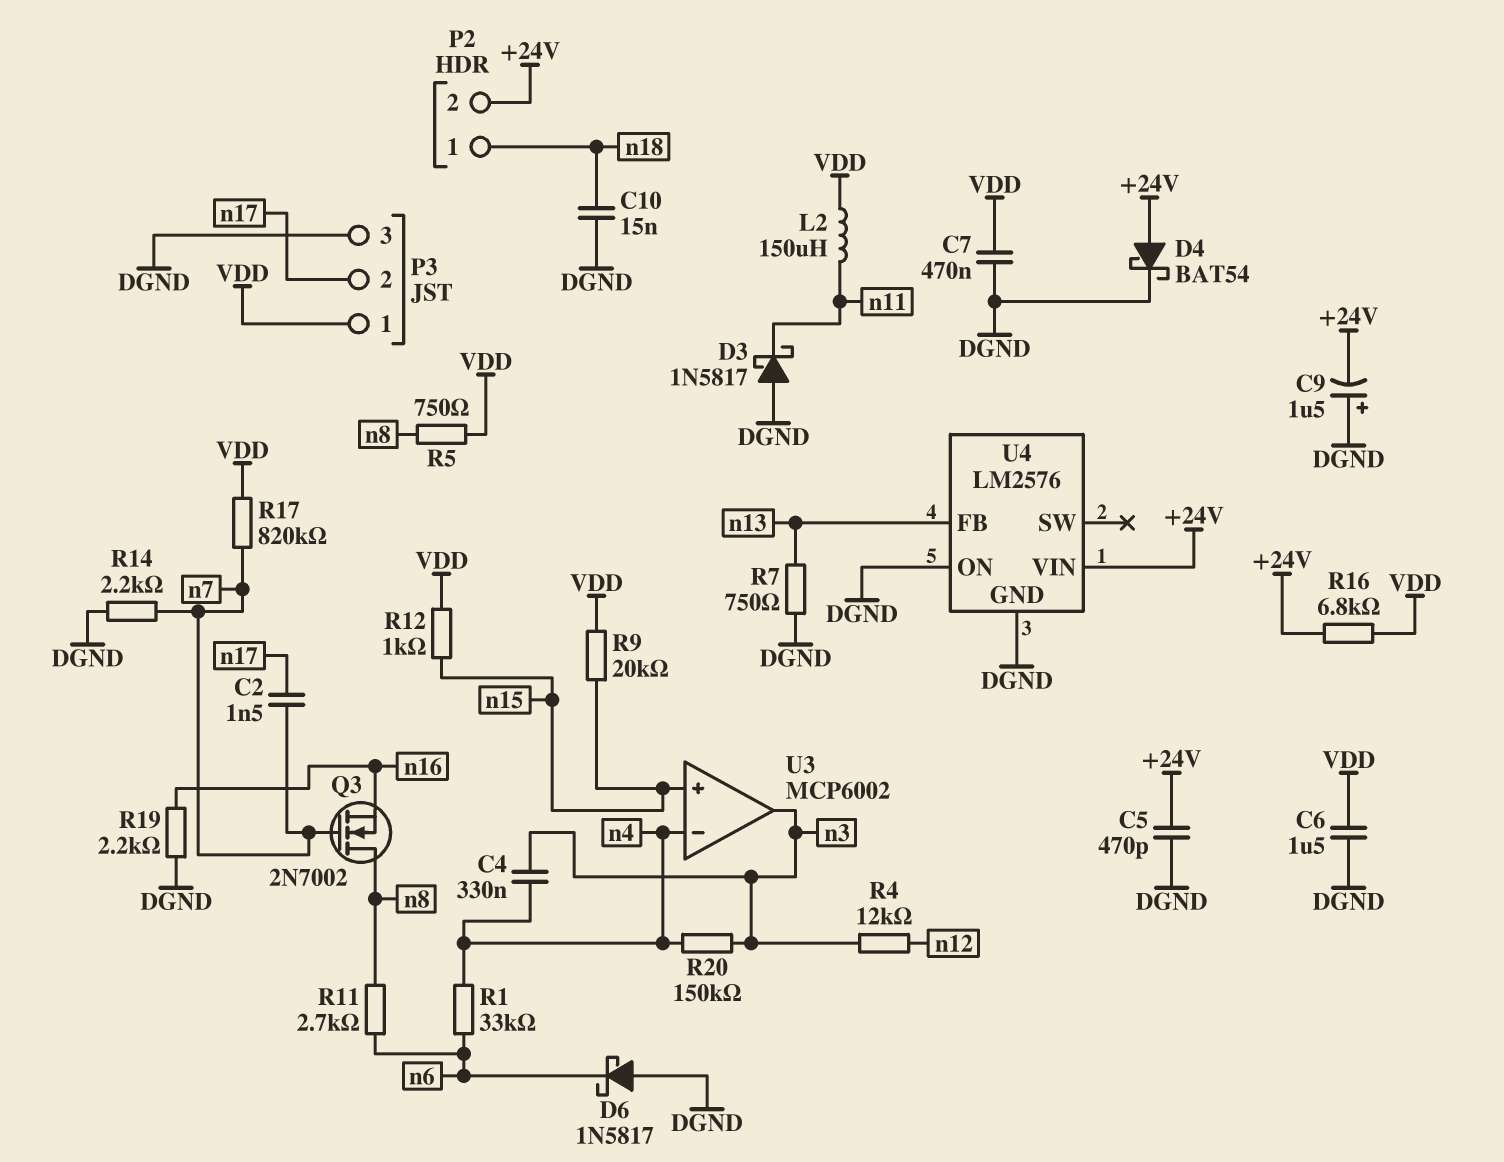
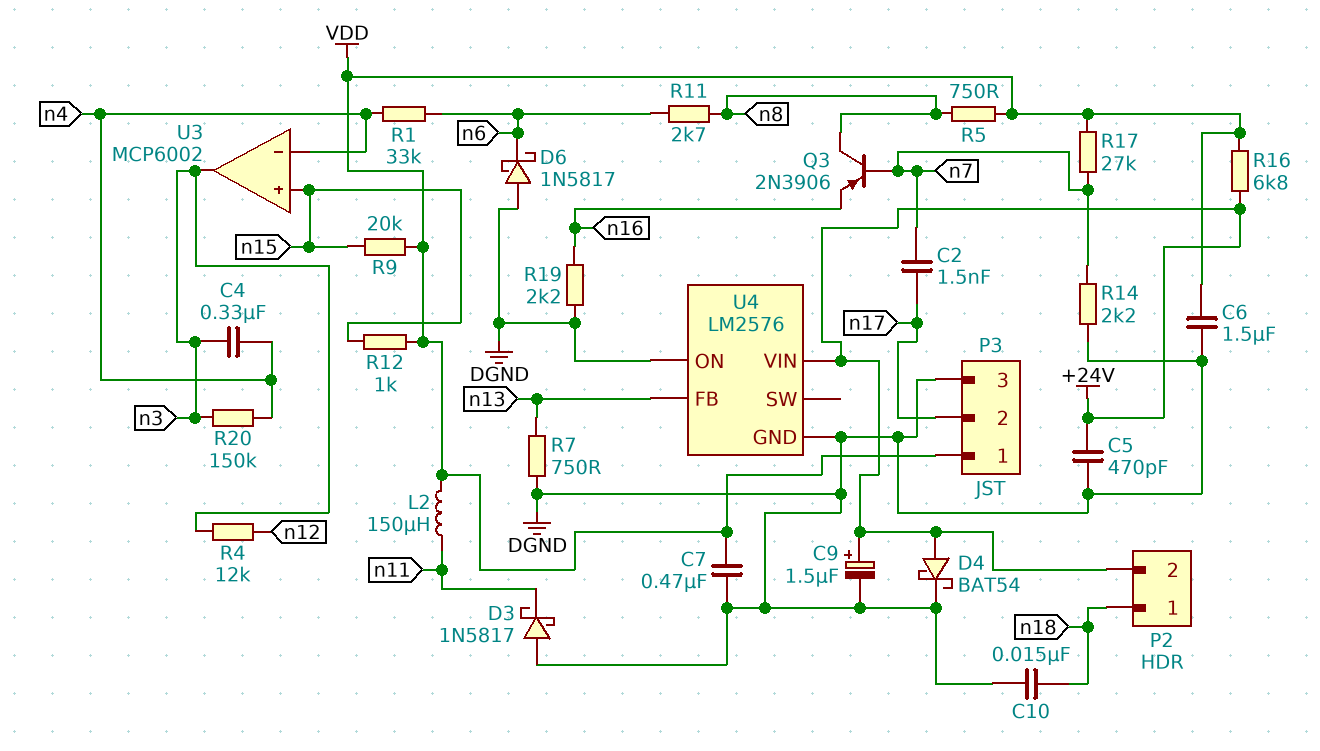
C9: 1.5uF (plus DGND, minus +24V) -> 1.5uF (plus +24V, minus DGND)
Q3: NMOS 2N7002 (G n7, D n8, S n16) -> PNP 2N3906 (B n7, C n8, E n16)
R17: 820k (VDD, n7) -> 27k (VDD, n7)

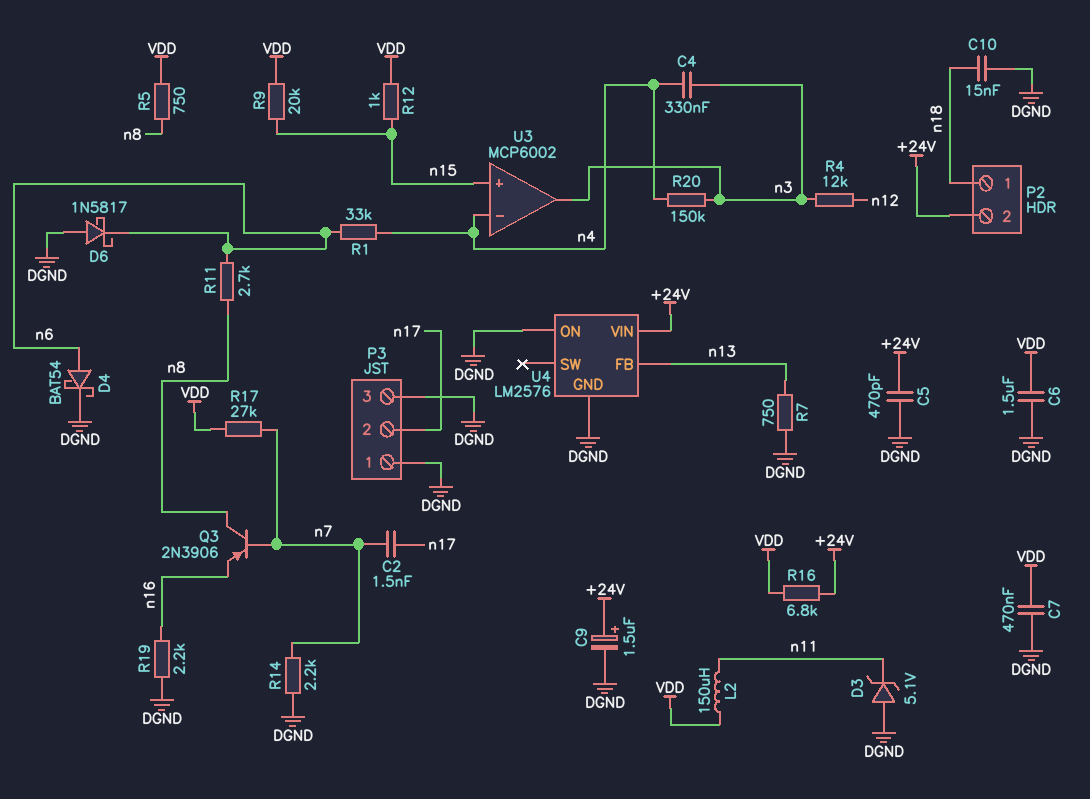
D3: schottky 1N5817 (A DGND, K n11) -> zener 5.1V (A DGND, K n11)
D4: schottky BAT54 (A +24V, K DGND) -> schottky BAT54 (A n6, K DGND)
P3 pin 1: VDD -> DGND

